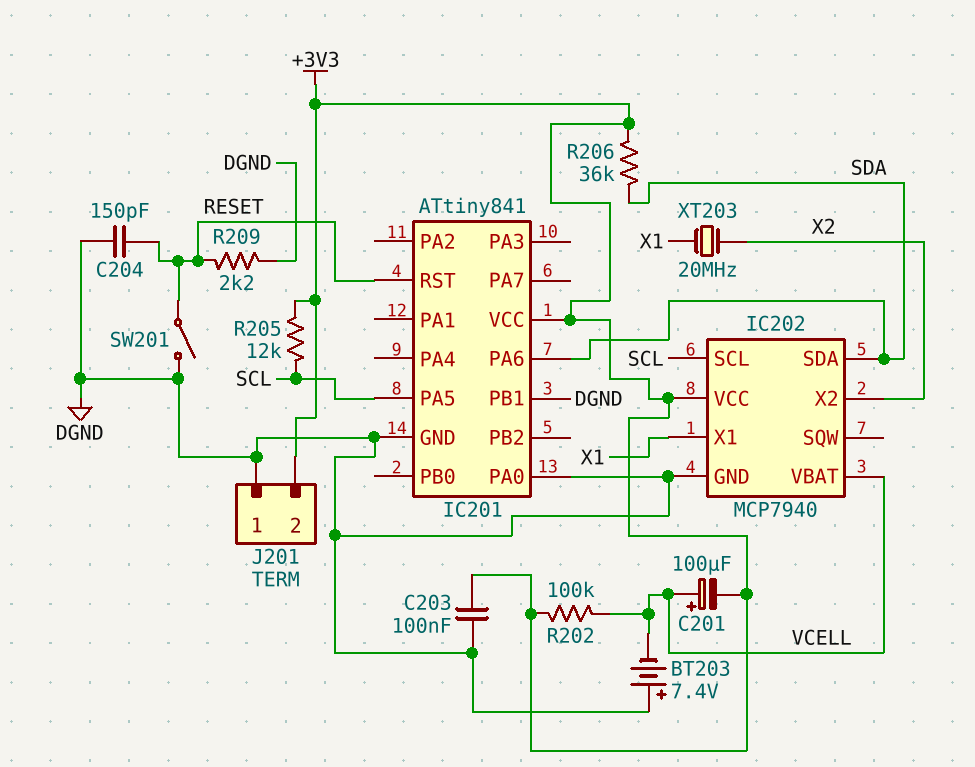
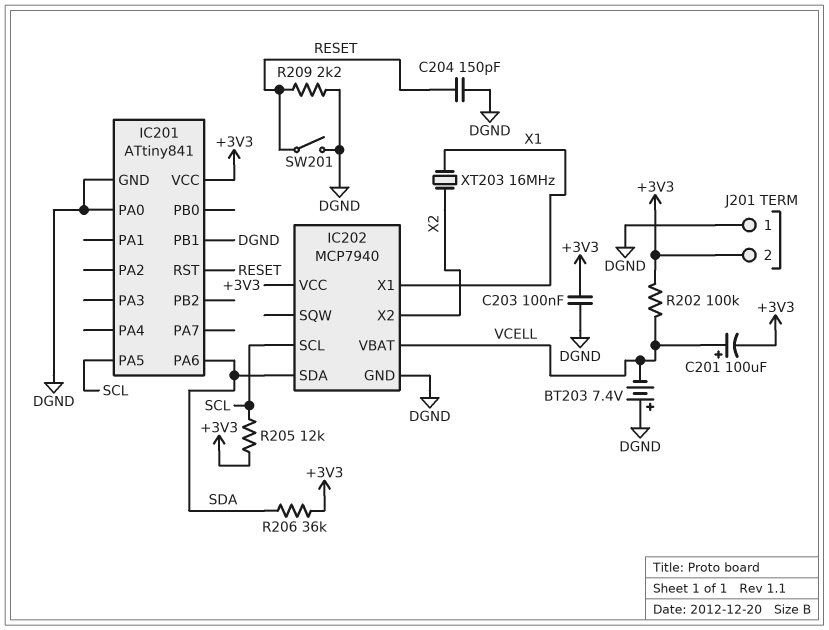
XT203: 20MHz (X1, X2) -> 16MHz (X1, X2)

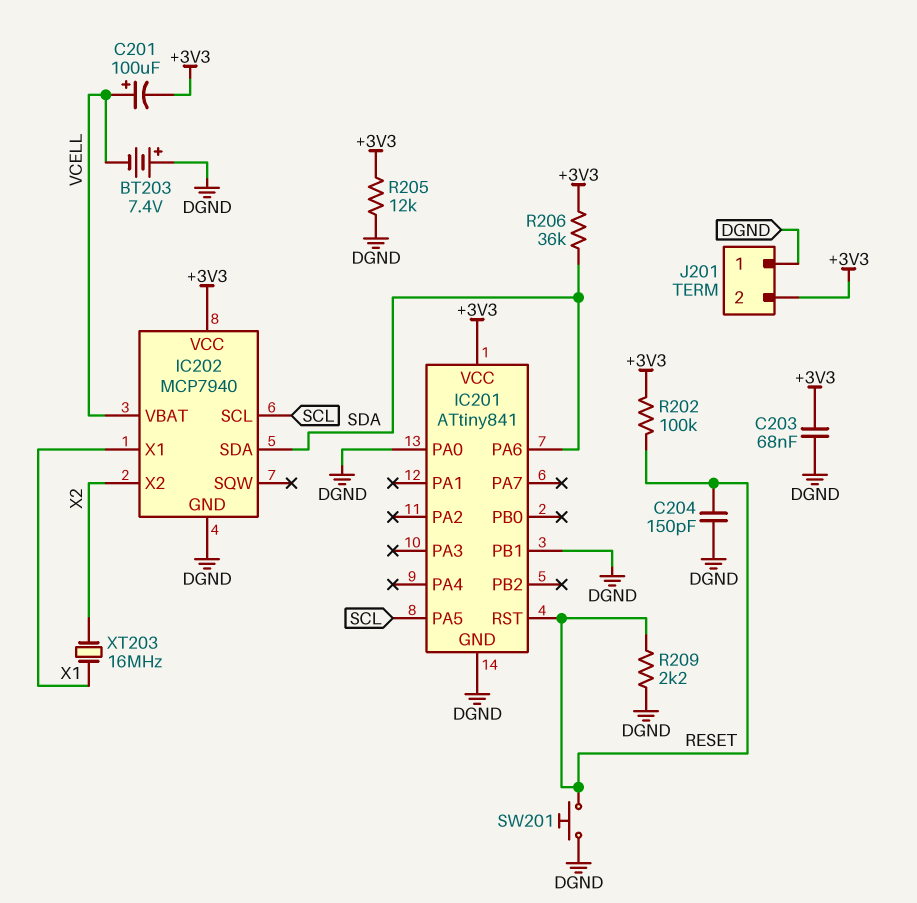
C203: 100nF (+3V3, DGND) -> 68nF (+3V3, DGND)
R202: 100k (+3V3, VCELL) -> 100k (+3V3, RESET)
R205: 12k (+3V3, SCL) -> 12k (+3V3, DGND)
SW201: switch (DGND, RESET) -> button (DGND, RESET)

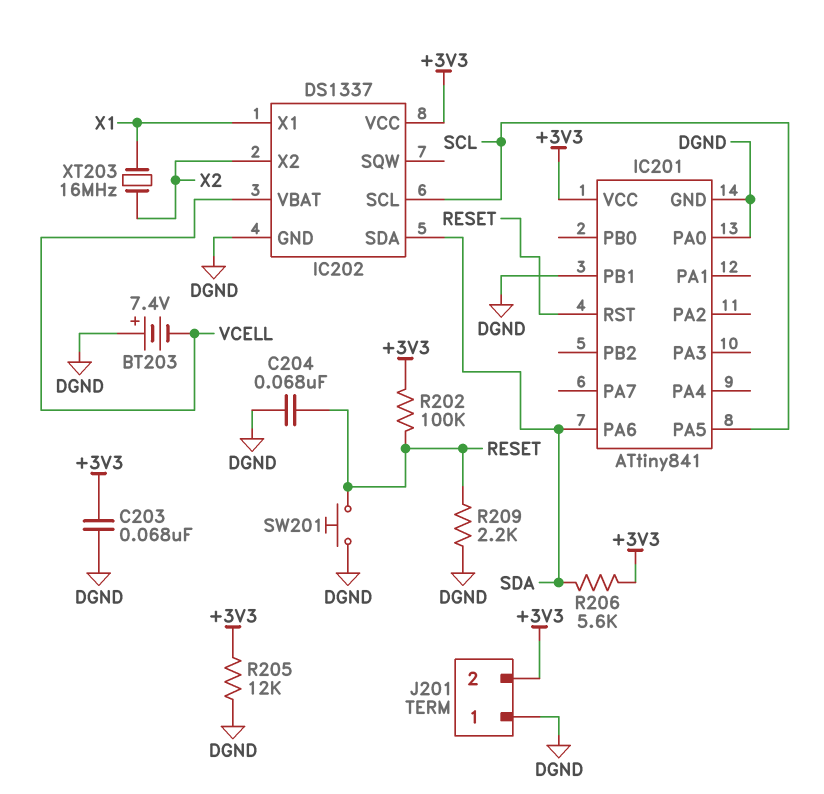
C201: 100uF (plus VCELL, minus +3V3) -> none
C204: 150pF (DGND, RESET) -> 68nF (DGND, RESET)
IC202: MCP7940 -> DS1337
R206: 36k (+3V3, SDA) -> 5.6k (+3V3, SDA)

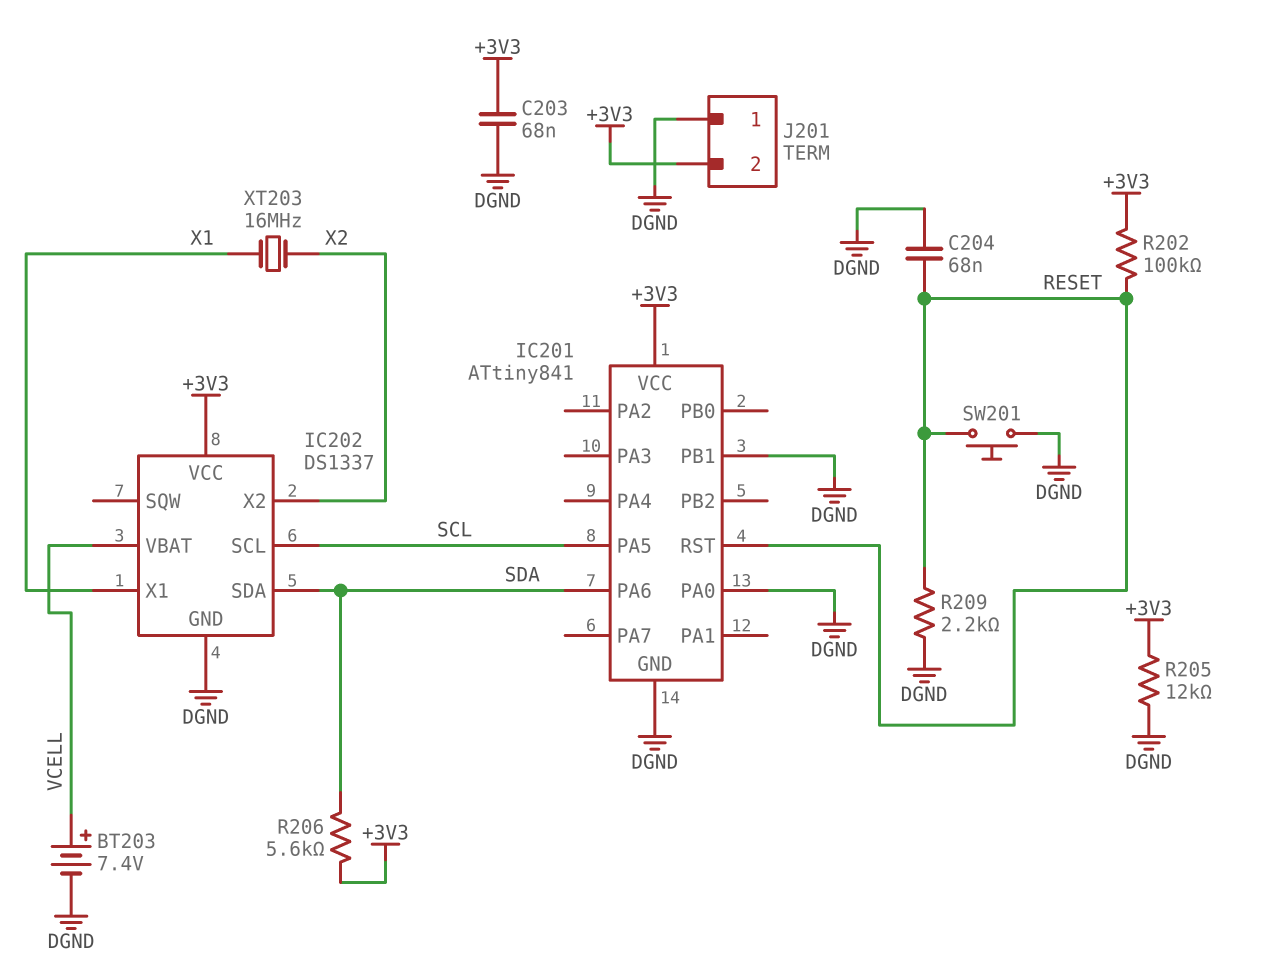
BT203: 7.4V (plus DGND, minus VCELL) -> 7.4V (plus VCELL, minus DGND)

